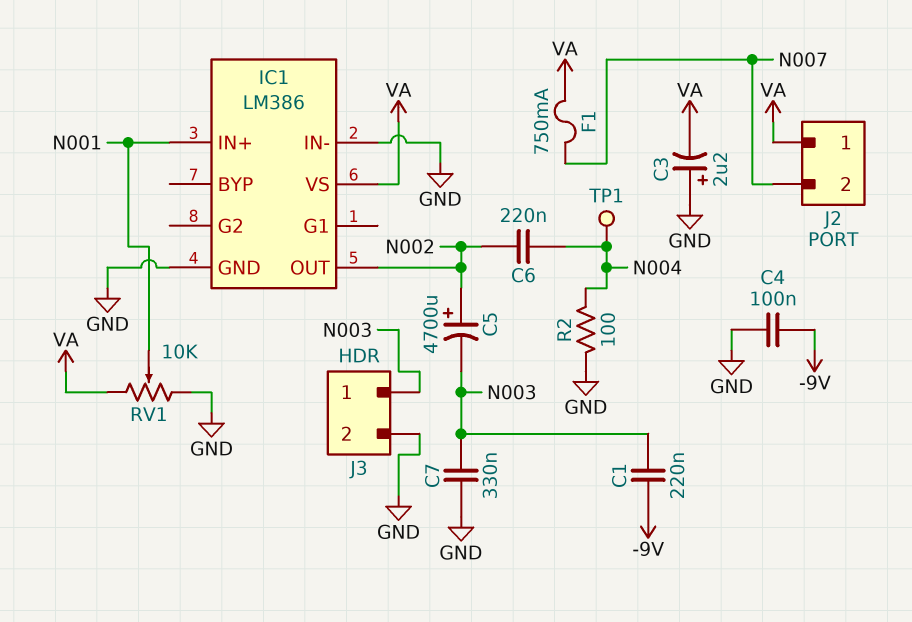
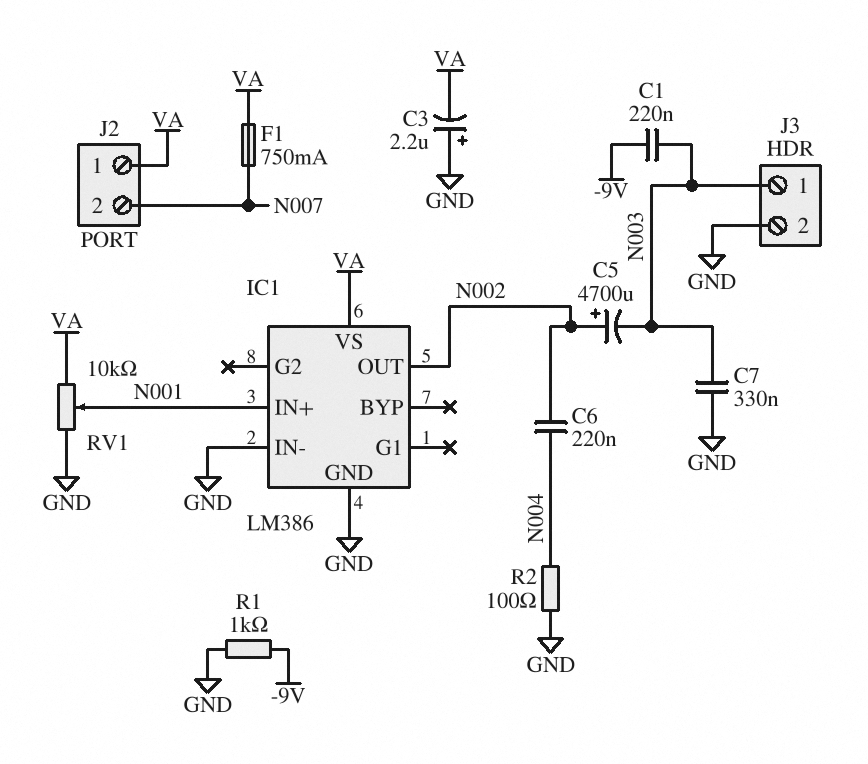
C4: 100nF (-9V, GND) -> none
R1: none -> 1k (-9V, GND)
TP1: test point (N004) -> none

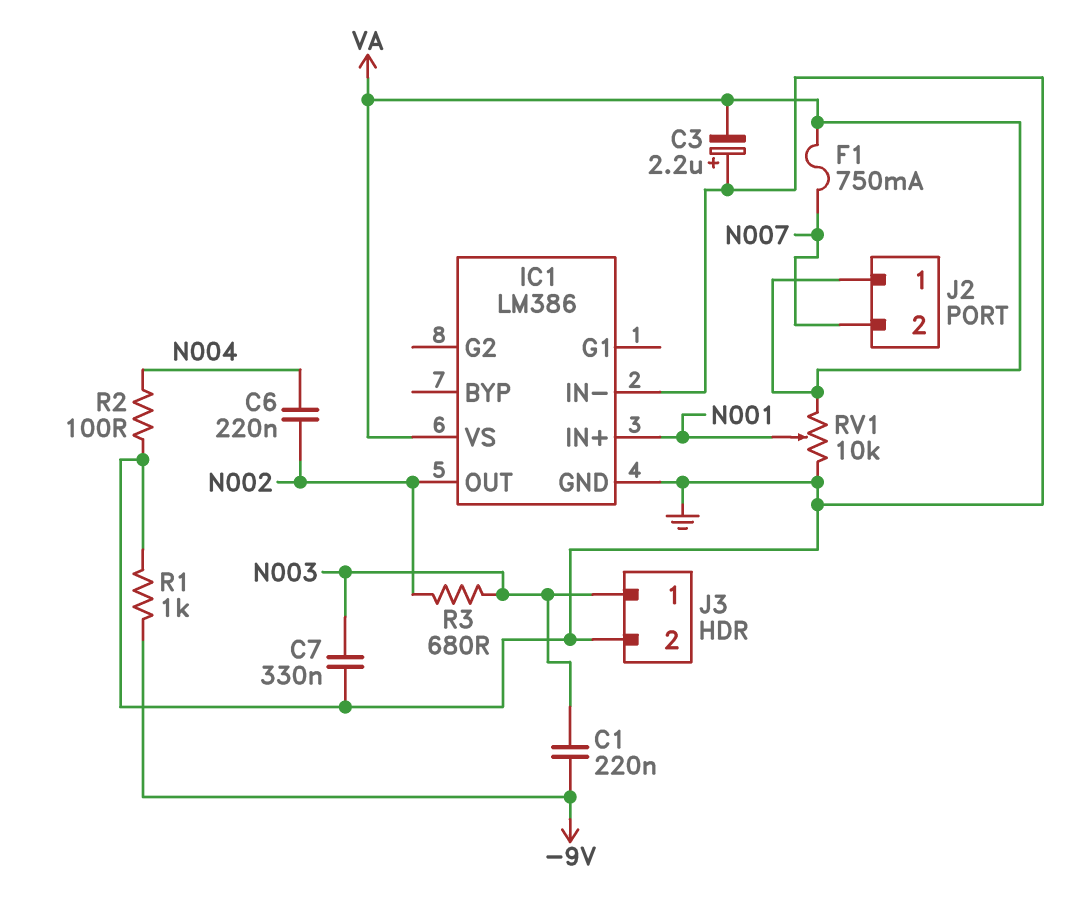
C5: 4700uF (plus N002, minus N003) -> none
R3: none -> 680 (N002, N003)

